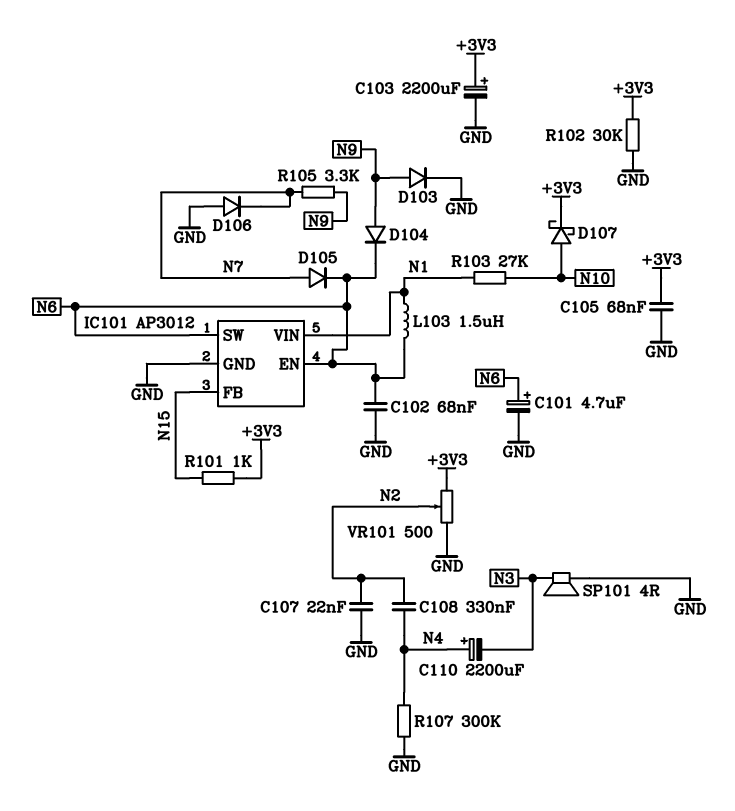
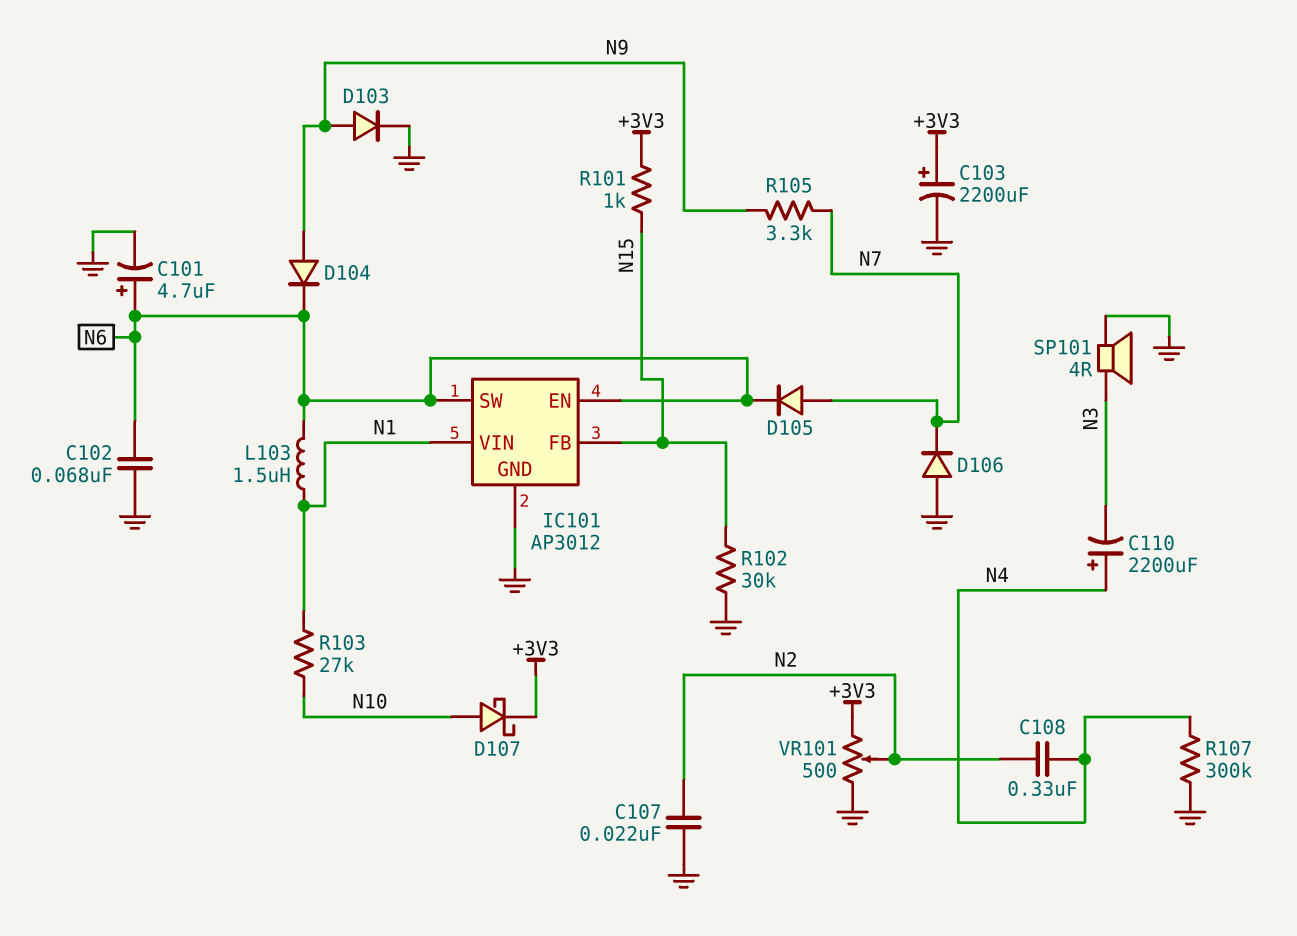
C105: 68nF (+3V3, GND) -> none
R102: 30k (+3V3, GND) -> 30k (GND, N15)

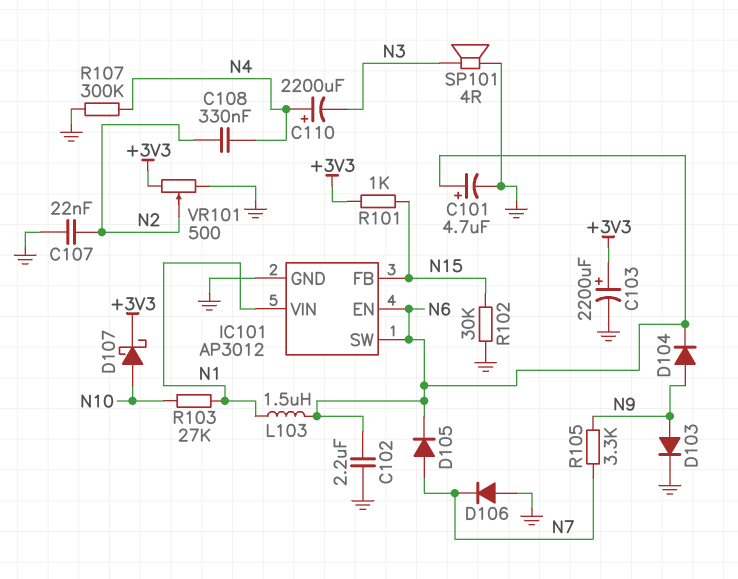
C102: 68nF (GND, N6) -> 2.2uF (GND, N6)

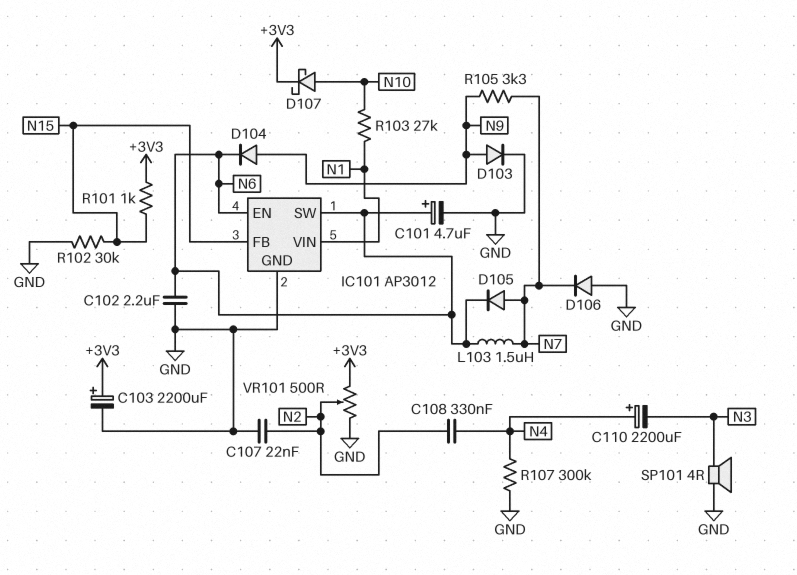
L103: 1.5uH (N1, N6) -> 1.5uH (N6, N7)

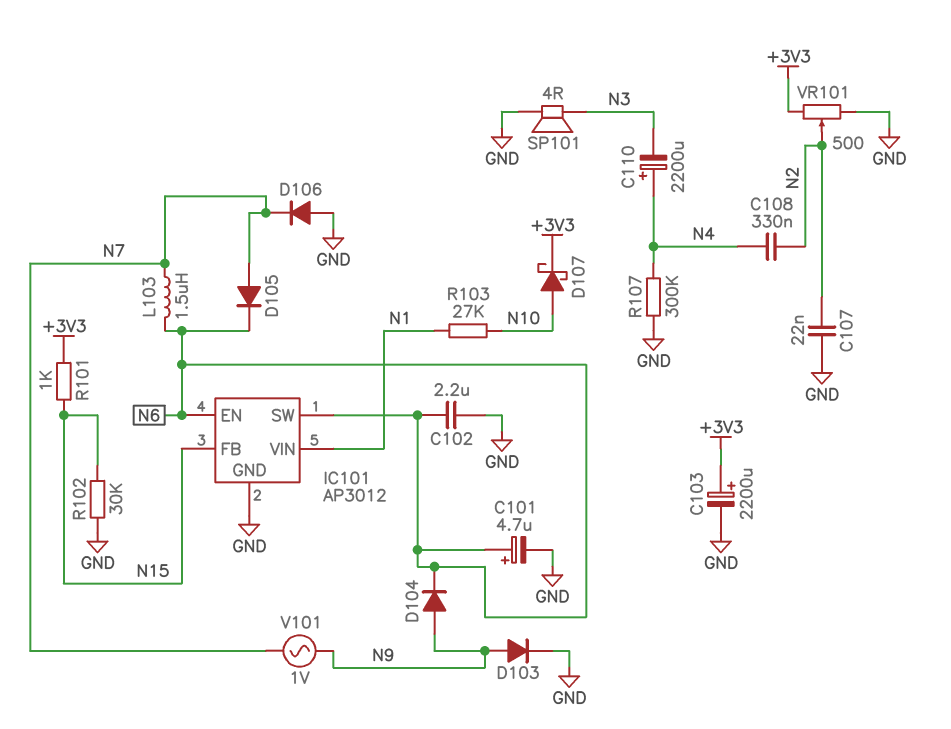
R105: 3.3k (N7, N9) -> none
V101: none -> AC 1V (N7, N9)

